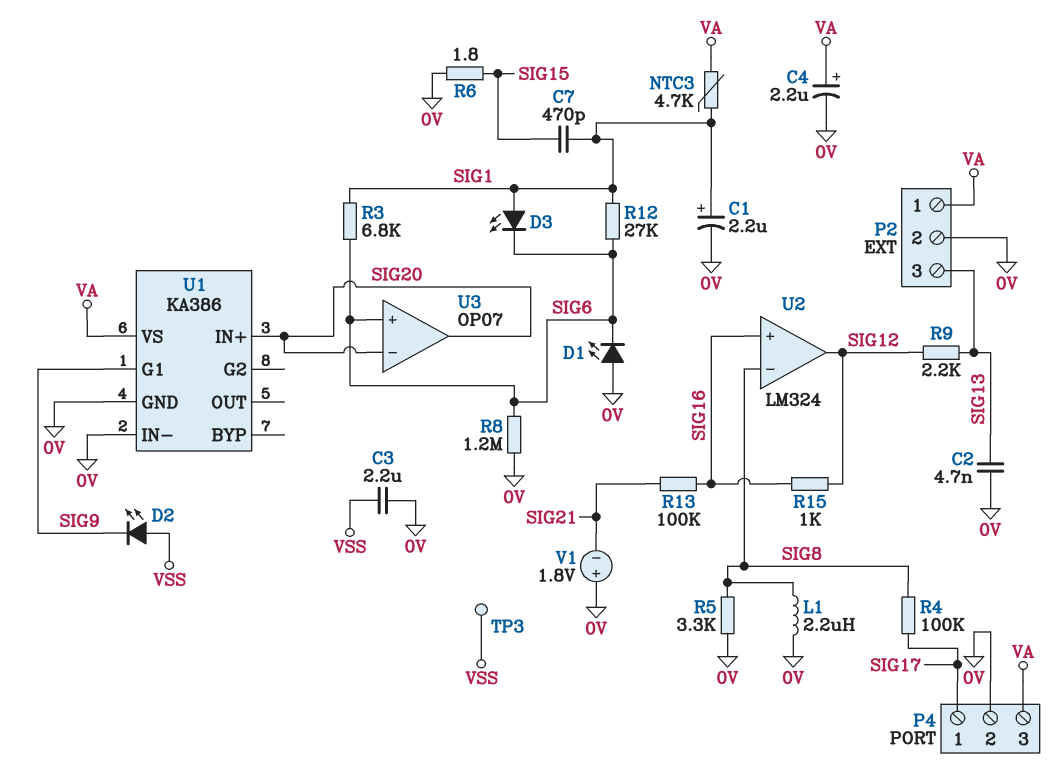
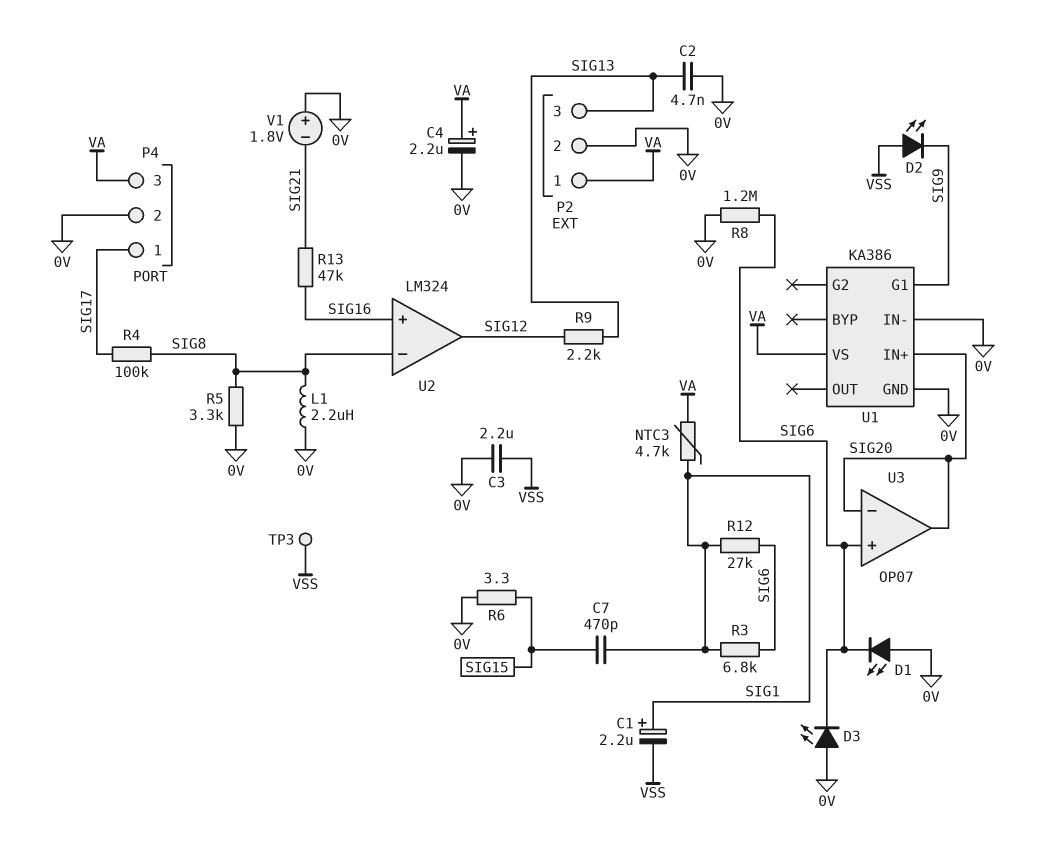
C1: 2.2uF (plus SIG1, minus 0V) -> 2.2uF (plus SIG1, minus VSS)
D3: LED (A SIG1, K SIG6) -> LED (A 0V, K SIG6)
R6: 1.8 (0V, SIG15) -> 3.3 (0V, SIG15)
R13: 100k (SIG16, SIG21) -> 47k (SIG16, SIG21)
R15: 1k (SIG12, SIG16) -> none

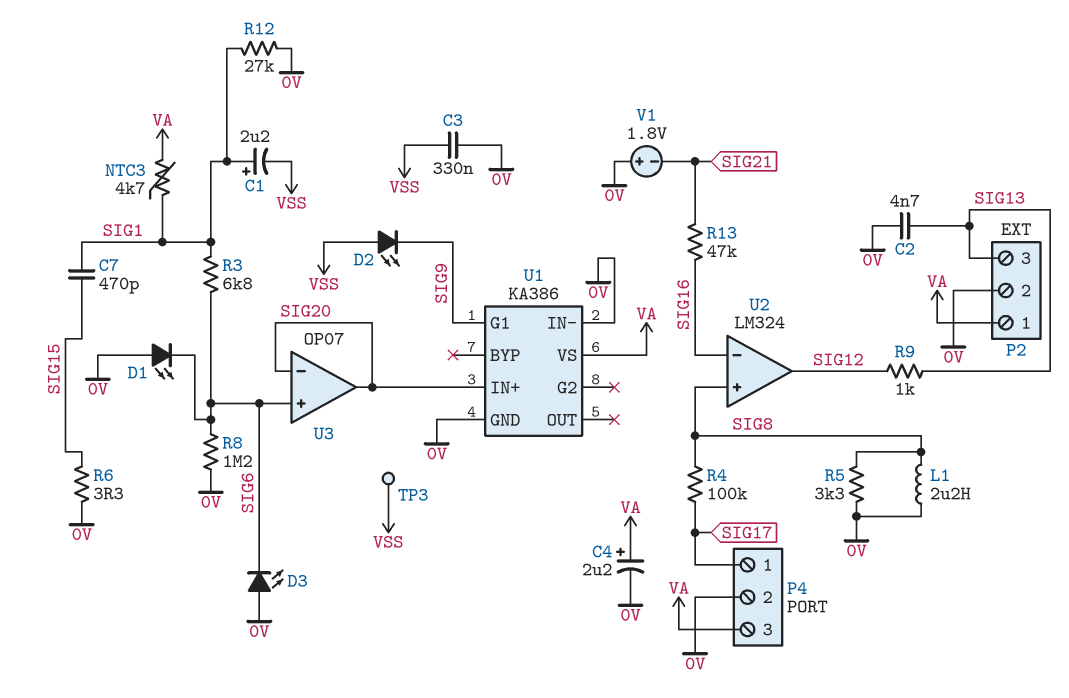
C3: 2.2uF (0V, VSS) -> 330nF (0V, VSS)
R9: 2.2k (SIG12, SIG13) -> 1k (SIG12, SIG13)
R12: 27k (SIG1, SIG6) -> 27k (0V, SIG1)
U2 pin in+: SIG16 -> SIG8
U2 pin in-: SIG8 -> SIG16

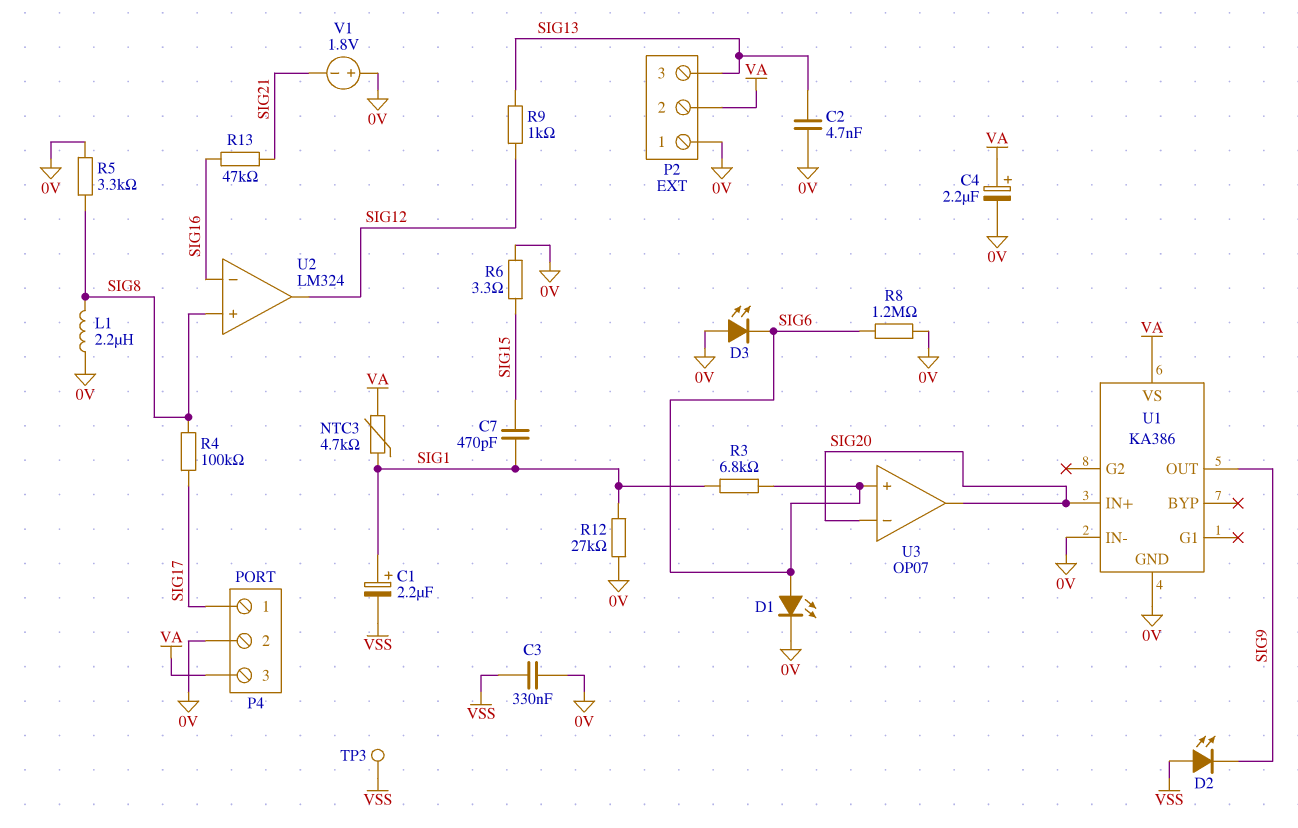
D1: LED (A 0V, K SIG6) -> LED (A SIG6, K 0V)
P2 pin 1: VA -> 0V
P2 pin 2: 0V -> VA
U1 pin G1: SIG9 -> none
U1 pin OUT: none -> SIG9

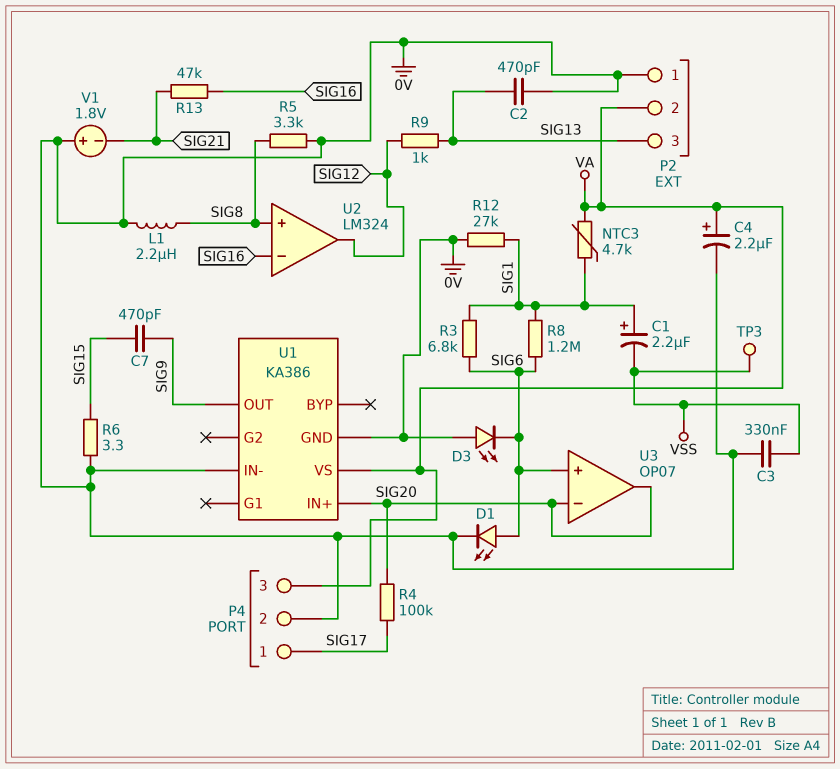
C2: 4.7nF (0V, SIG13) -> 470pF (0V, SIG13)
C7: 470pF (SIG1, SIG15) -> 470pF (SIG9, SIG15)
D2: LED (A VSS, K SIG9) -> none
R4: 100k (SIG8, SIG17) -> 100k (SIG17, SIG20)
R8: 1.2M (0V, SIG6) -> 1.2M (SIG1, SIG6)

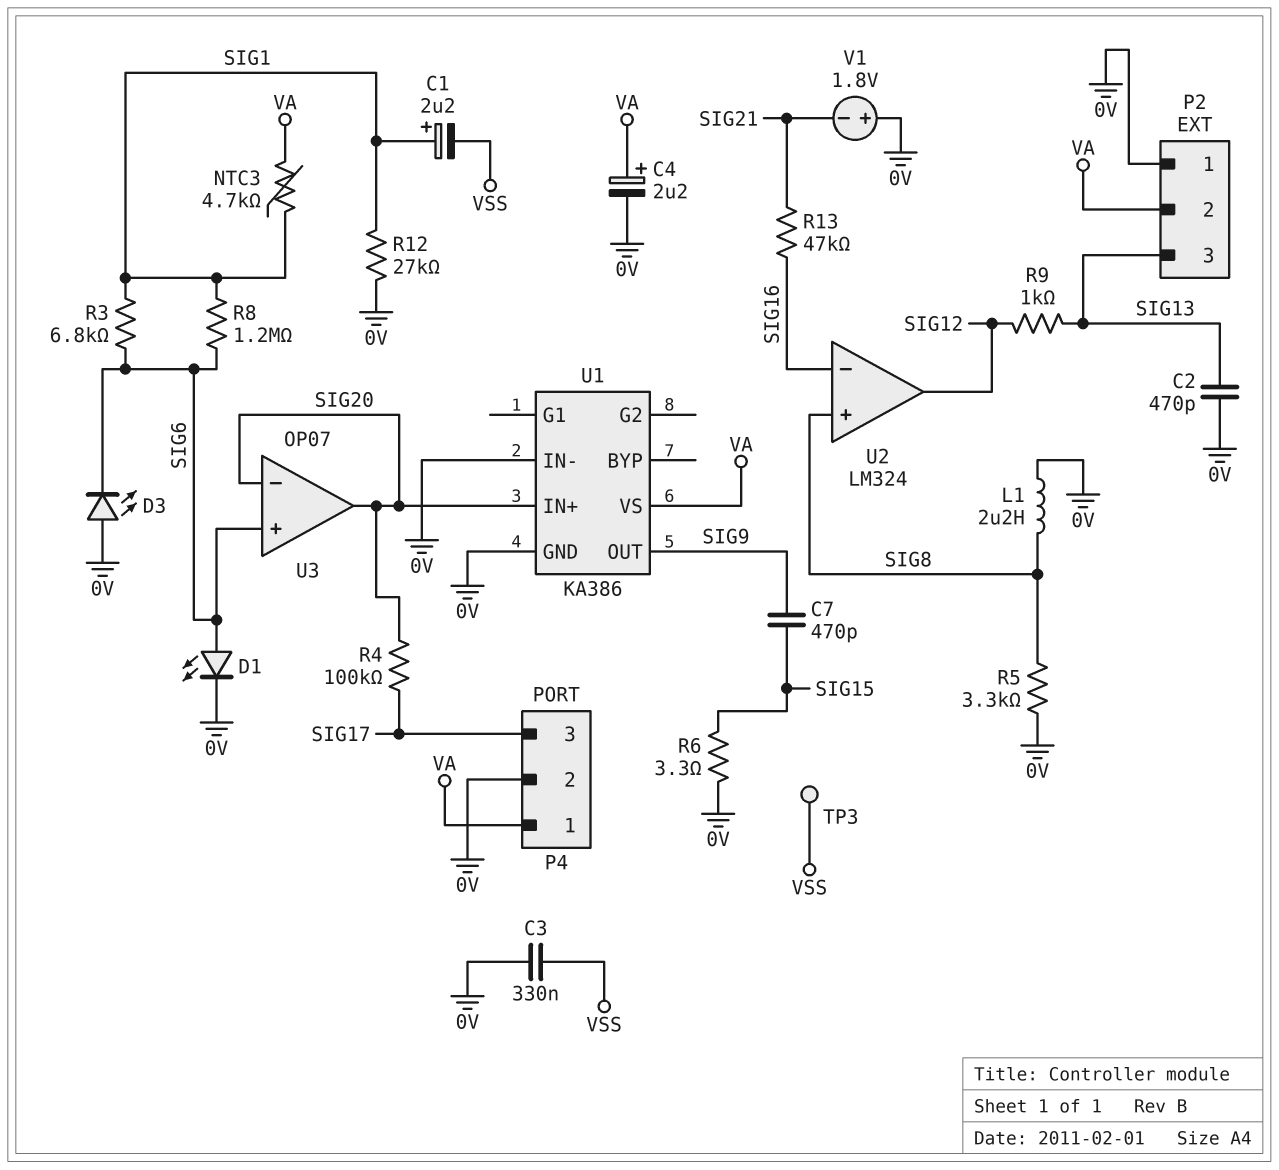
P4 pin 1: SIG17 -> VA
P4 pin 3: VA -> SIG17

